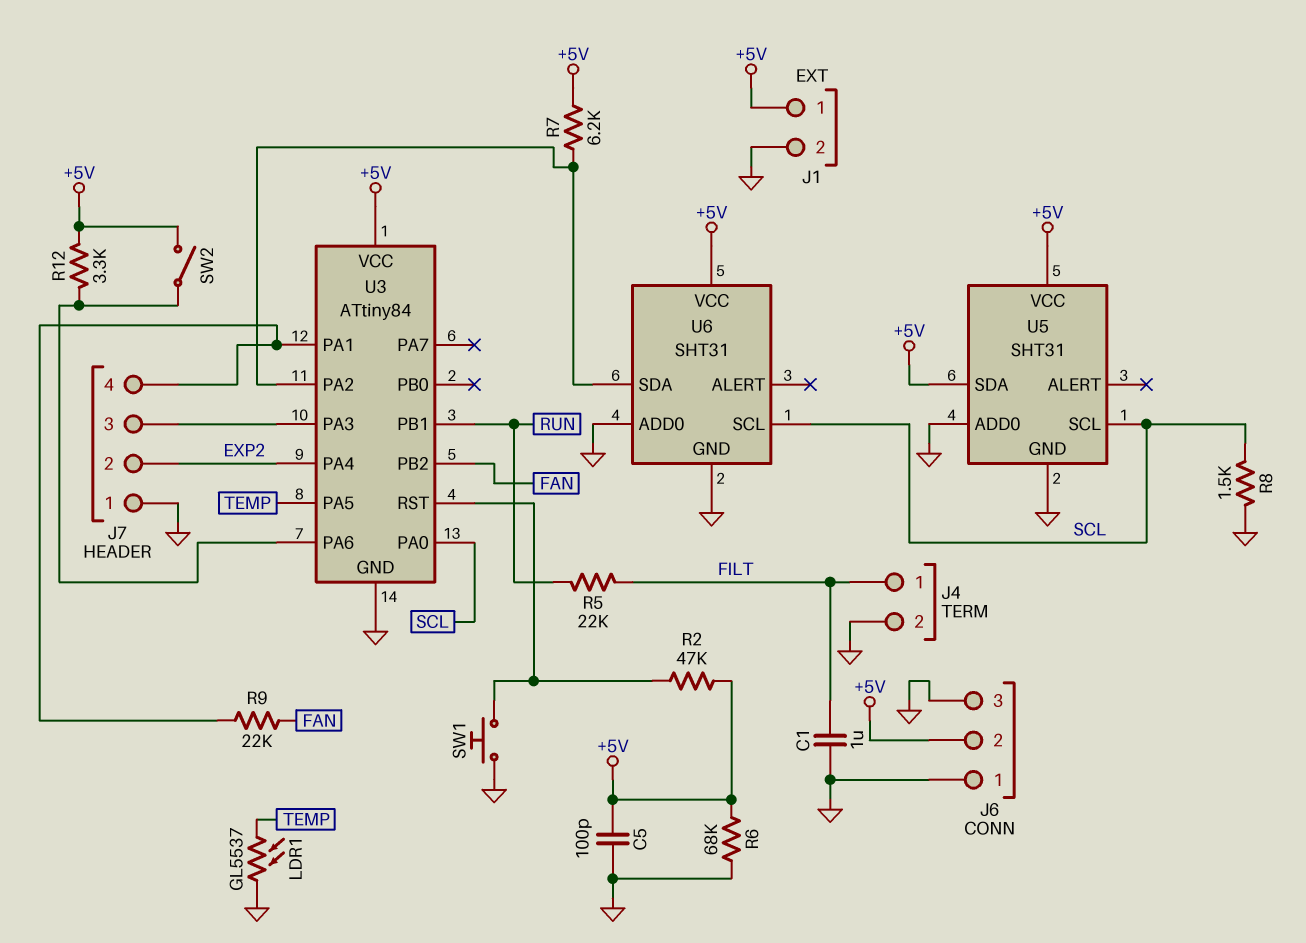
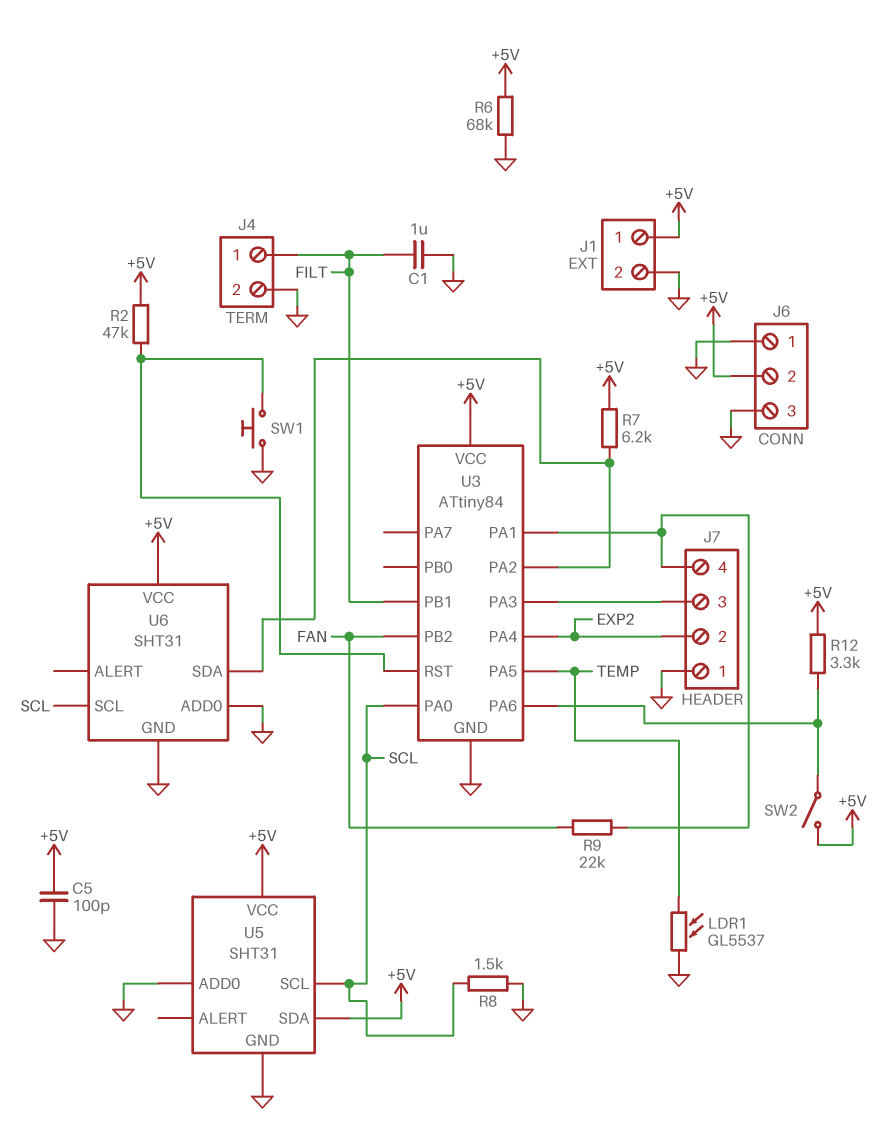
R5: 22k (FILT, RUN) -> none
U3 pin PB1: RUN -> FILT

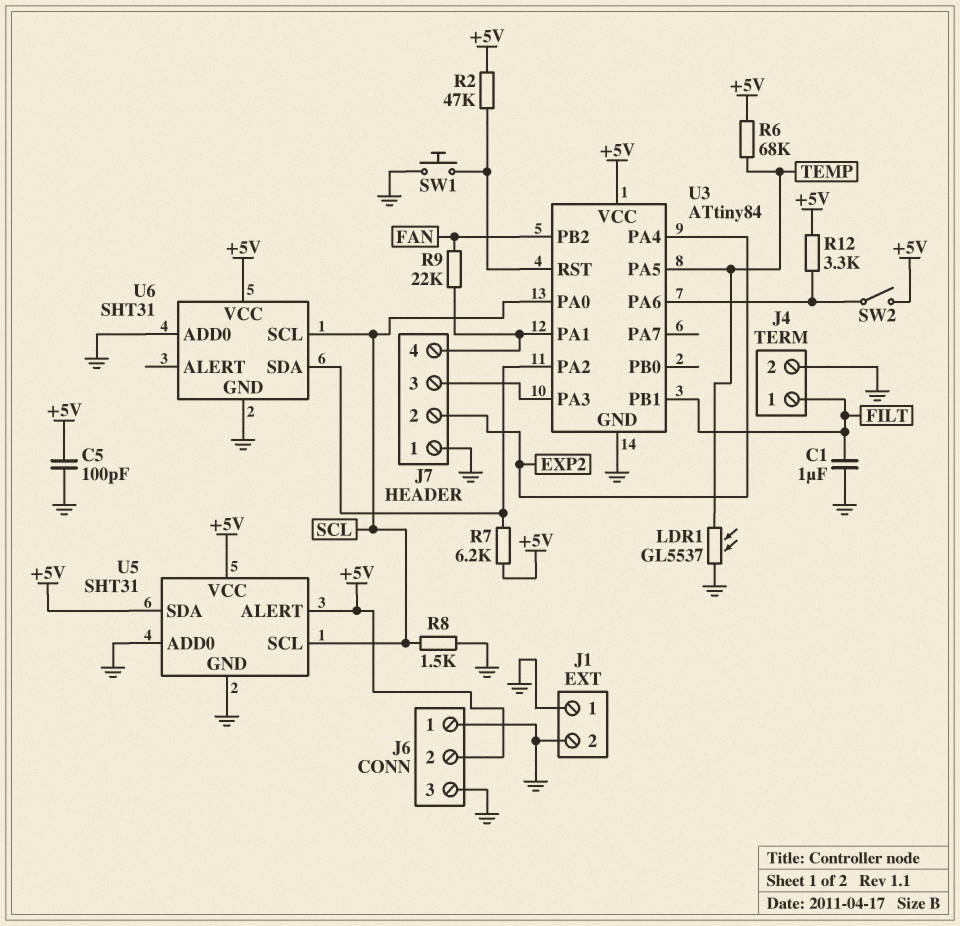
J1 pin 1: +5V -> GND
R6: 68k (+5V, GND) -> 68k (+5V, TEMP)
U5 pin ALERT: none -> +5V

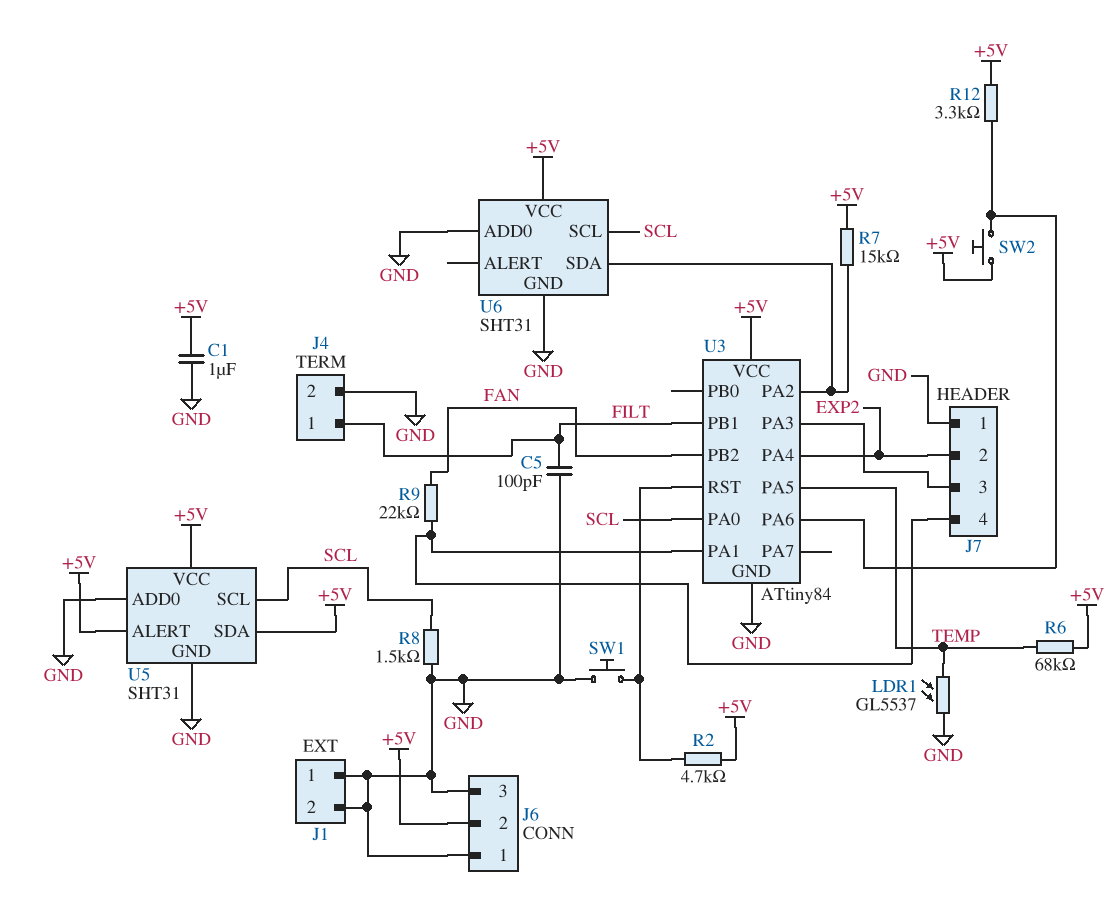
C1: 1uF (FILT, GND) -> 1uF (+5V, GND)
C5: 100pF (+5V, GND) -> 100pF (FILT, GND)
R2: 47k (+5V, U3/RST) -> 4.7k (+5V, U3/RST)
R7: 6.2k (+5V, U3/PA2) -> 15k (+5V, U3/PA2)
SW2: switch (+5V, U3/PA6) -> button (+5V, U3/PA6)

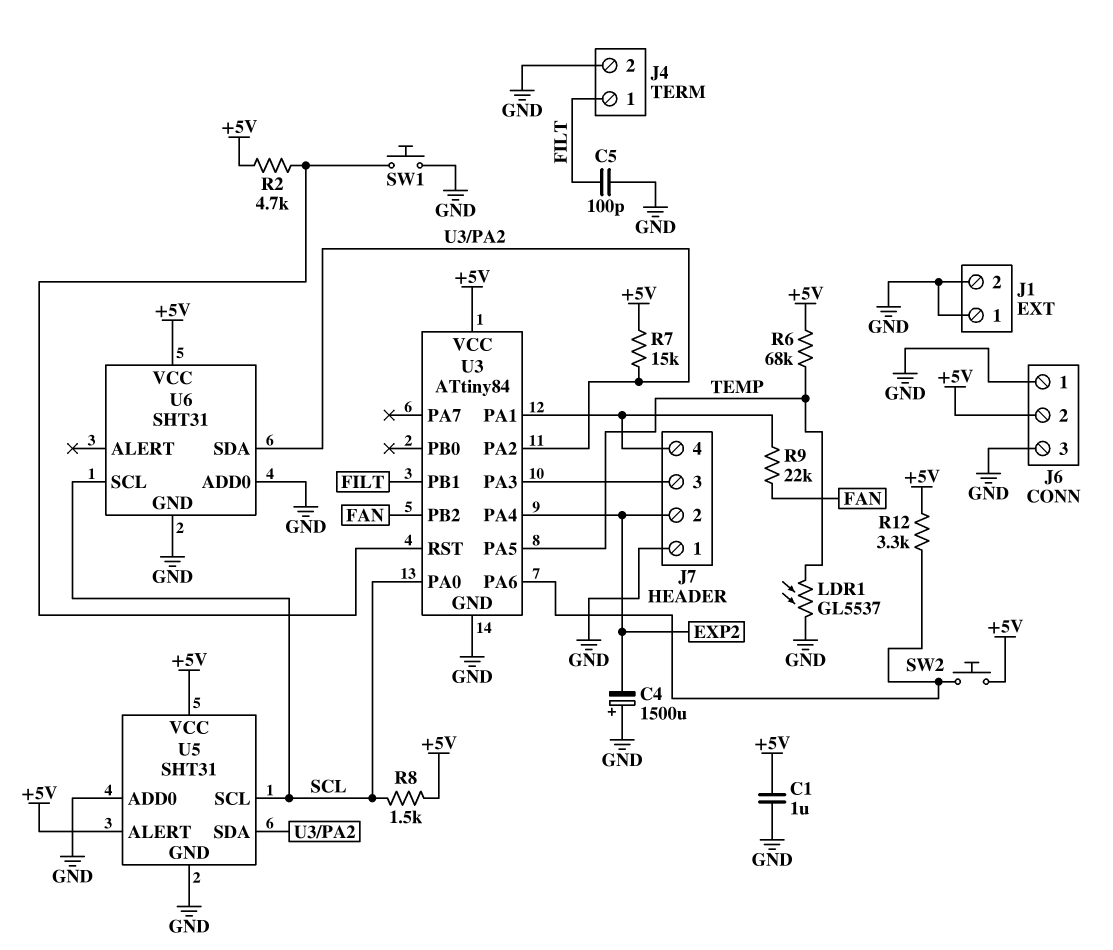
C4: none -> 1500uF (plus GND, minus EXP2)
R8: 1.5k (GND, SCL) -> 1.5k (+5V, SCL)
U5 pin SDA: +5V -> U3/PA2

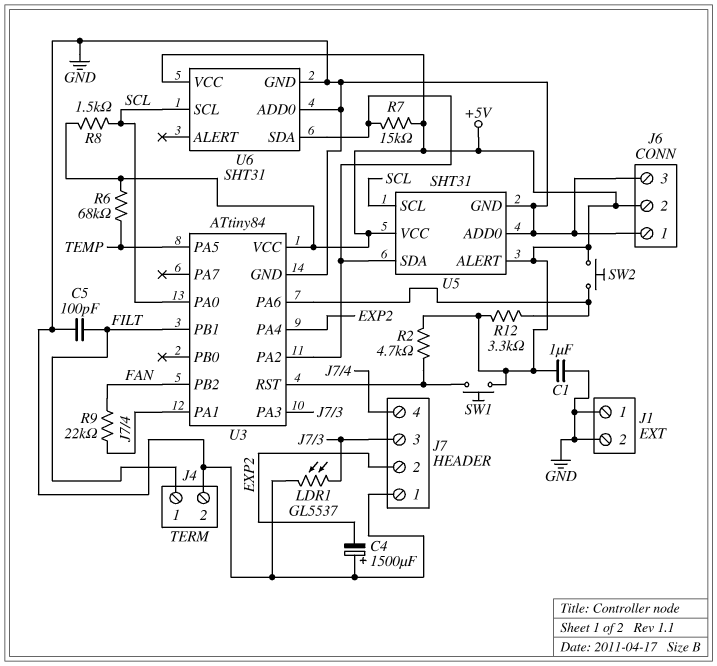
LDR1: GL5537 (GND, TEMP) -> GL5537 (GND, J7/3)
SW1: button (GND, U3/RST) -> button (+5V, U3/RST)

